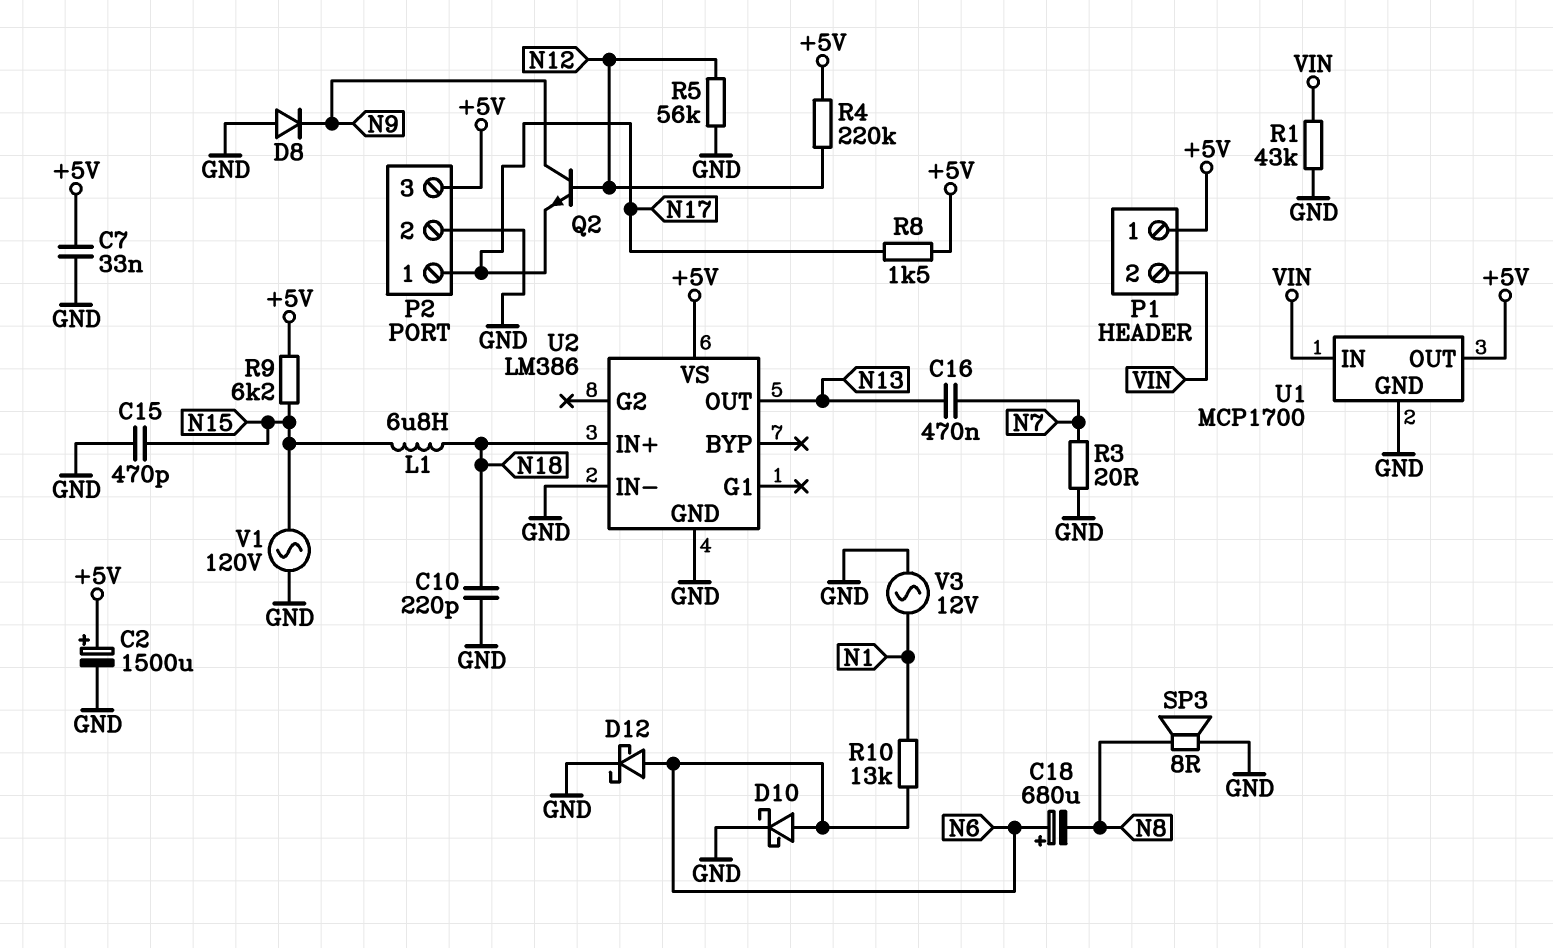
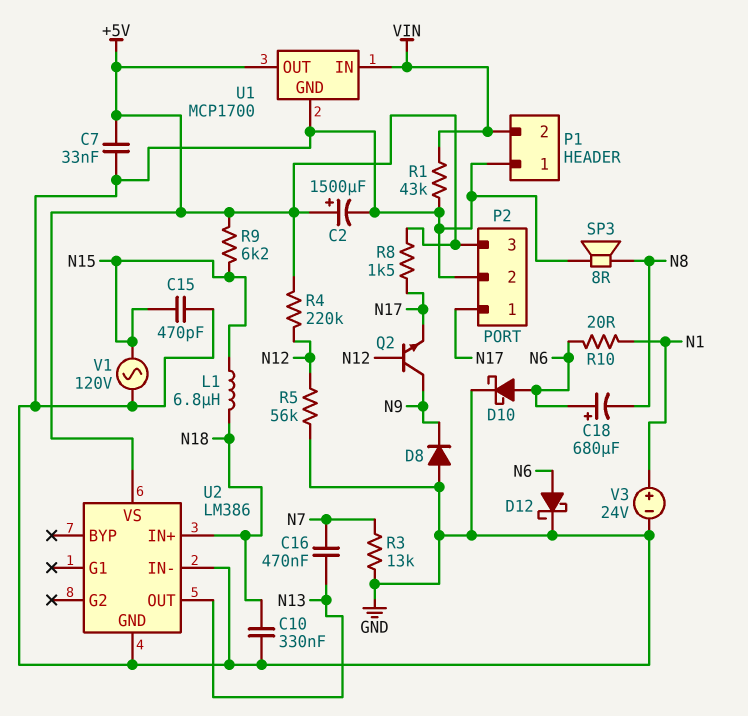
C10: 220pF (GND, N18) -> 330nF (GND, N18)
P1 pin 1: +5V -> GND
R3: 20 (GND, N7) -> 13k (GND, N7)
R10: 13k (N1, N6) -> 20 (N1, N6)
V3: AC 12V (GND, N1) -> 24V (plus N1, minus GND)

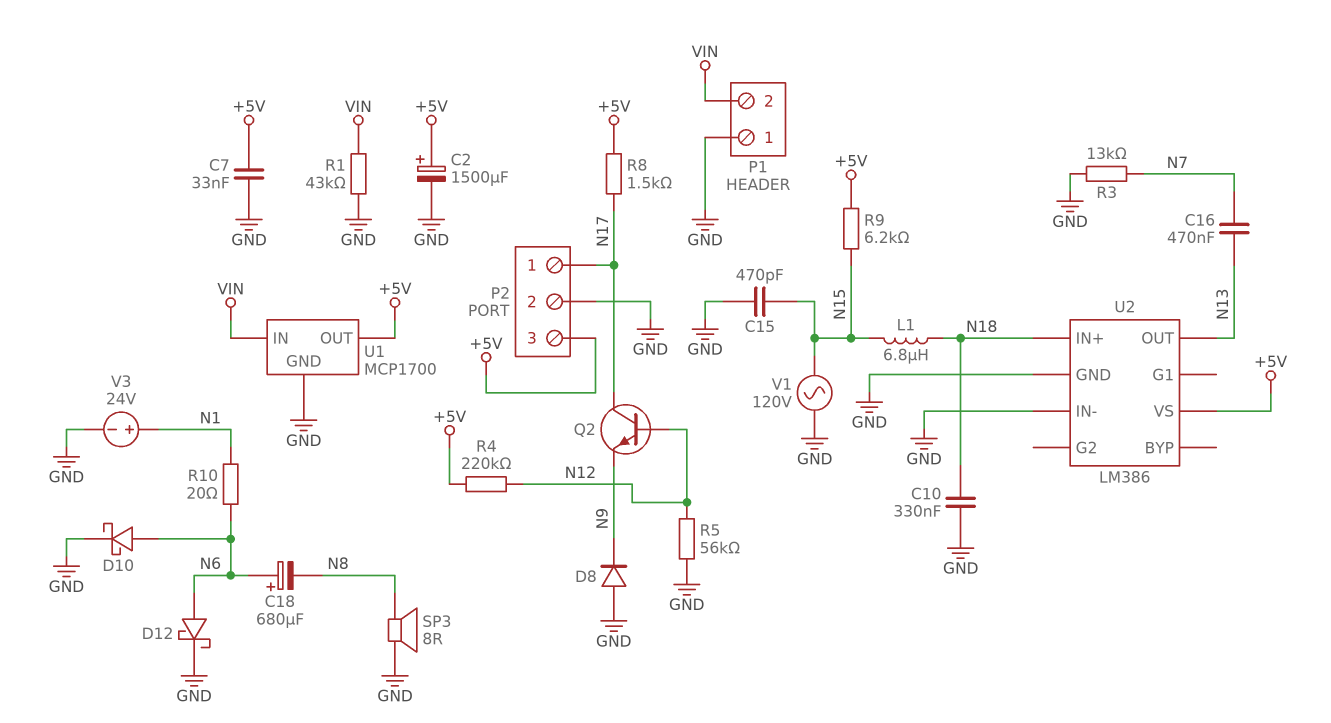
Q2: NPN (B N12, C N9, E N17) -> NPN (B N12, C N17, E N9)

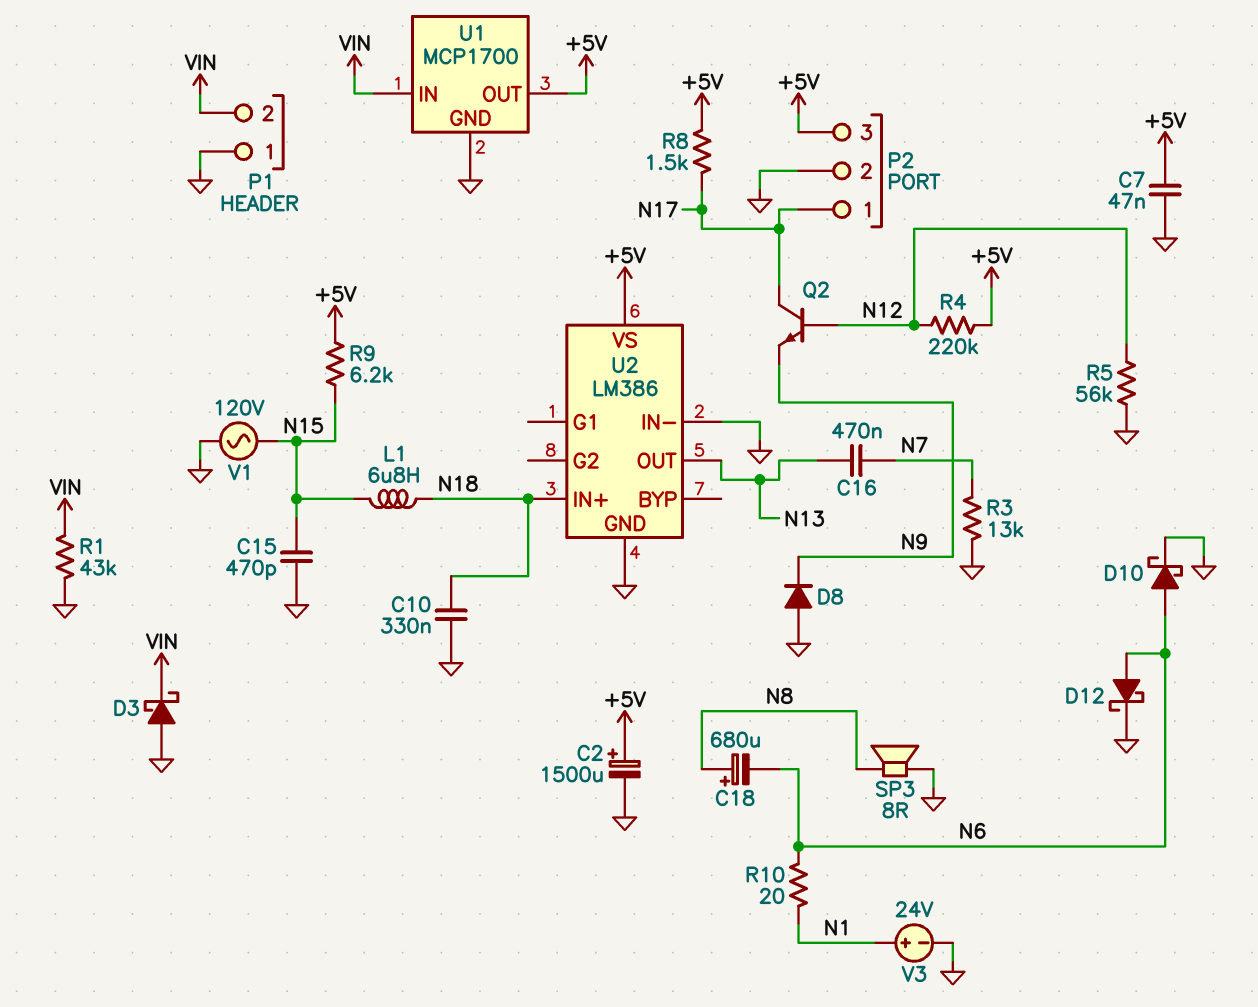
C7: 33nF (+5V, GND) -> 47nF (+5V, GND)
C18: 680uF (plus N6, minus N8) -> 680uF (plus N8, minus N6)
D3: none -> schottky (A GND, K VIN)

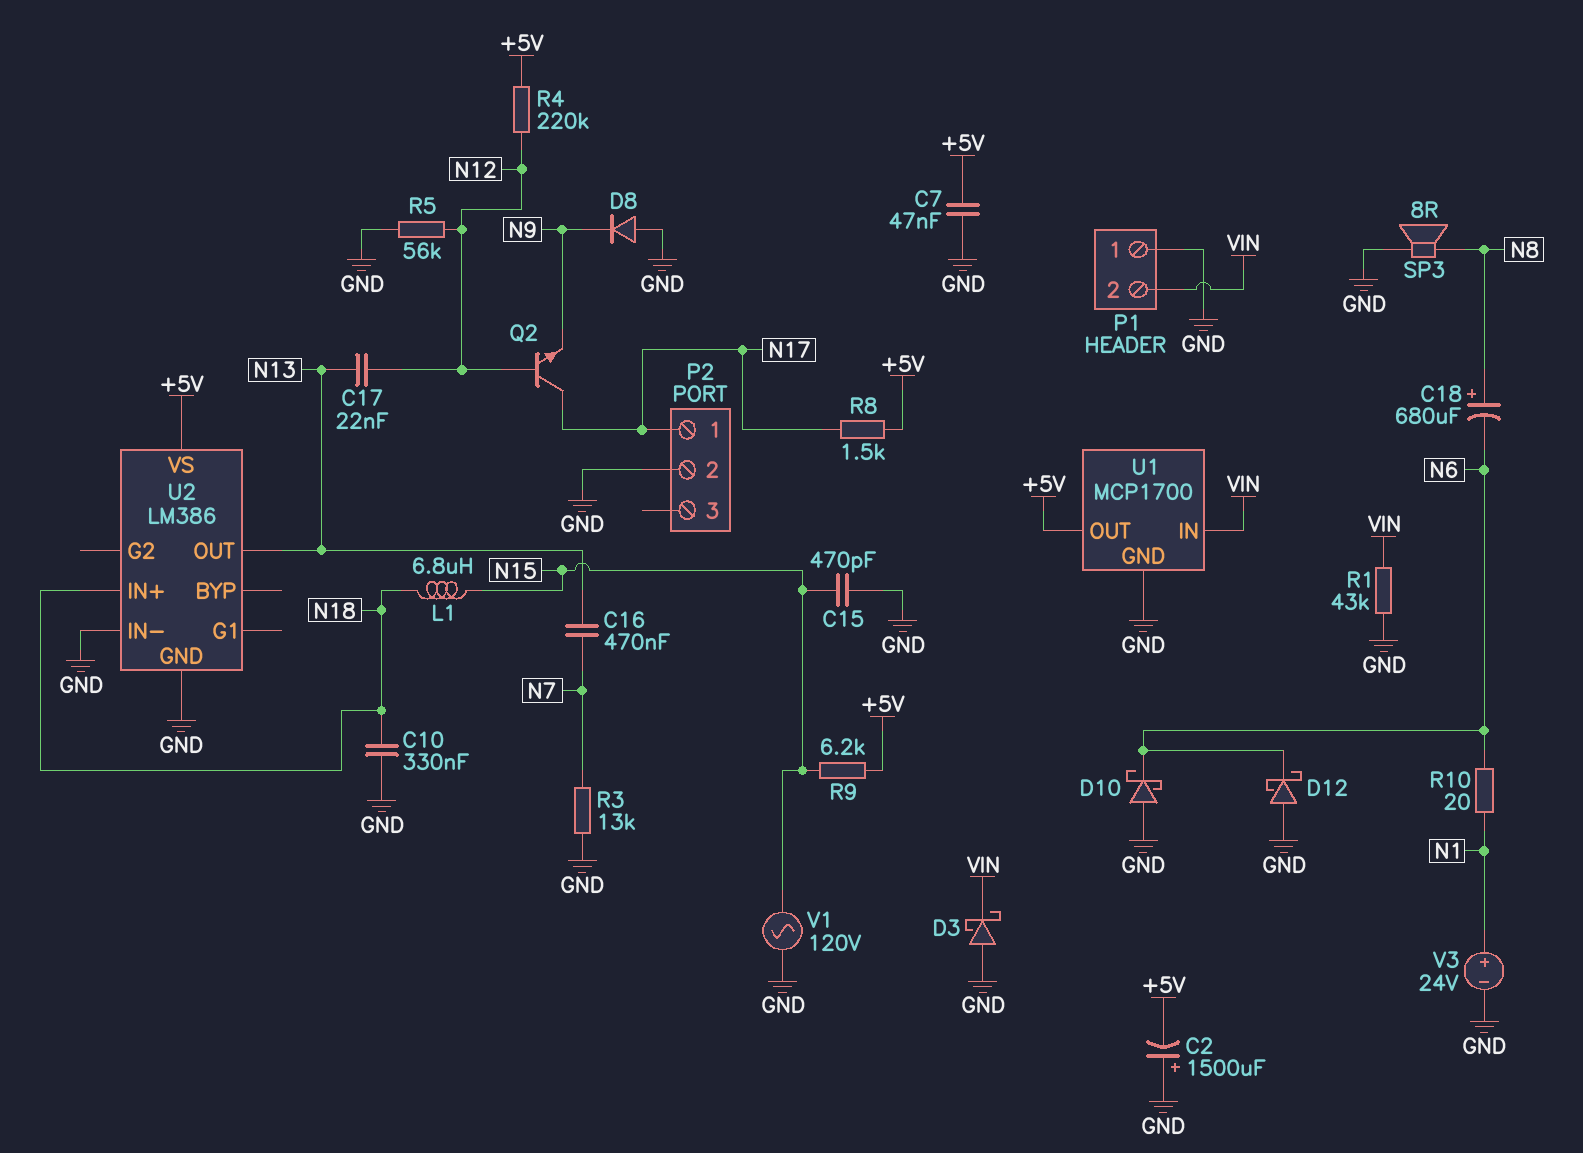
C2: 1500uF (plus +5V, minus GND) -> 1500uF (plus GND, minus +5V)
C17: none -> 22nF (N12, N13)
D10: schottky (A N6, K GND) -> schottky (A GND, K N6)
D12: schottky (A N6, K GND) -> schottky (A GND, K N6)
P2 pin 3: +5V -> none

